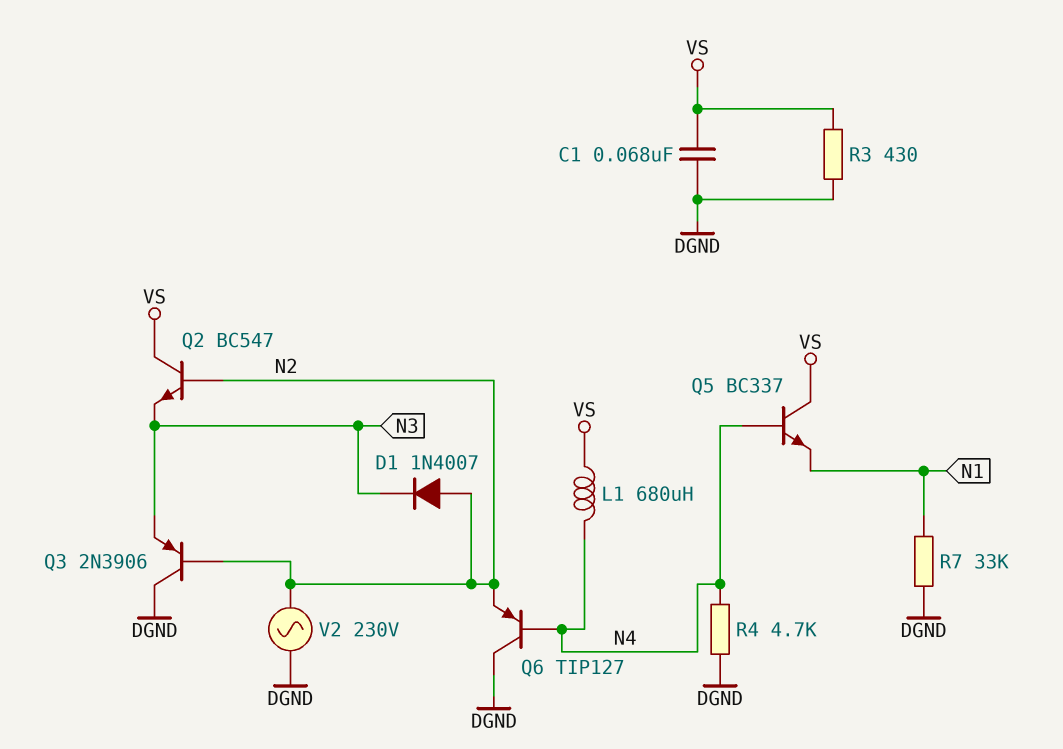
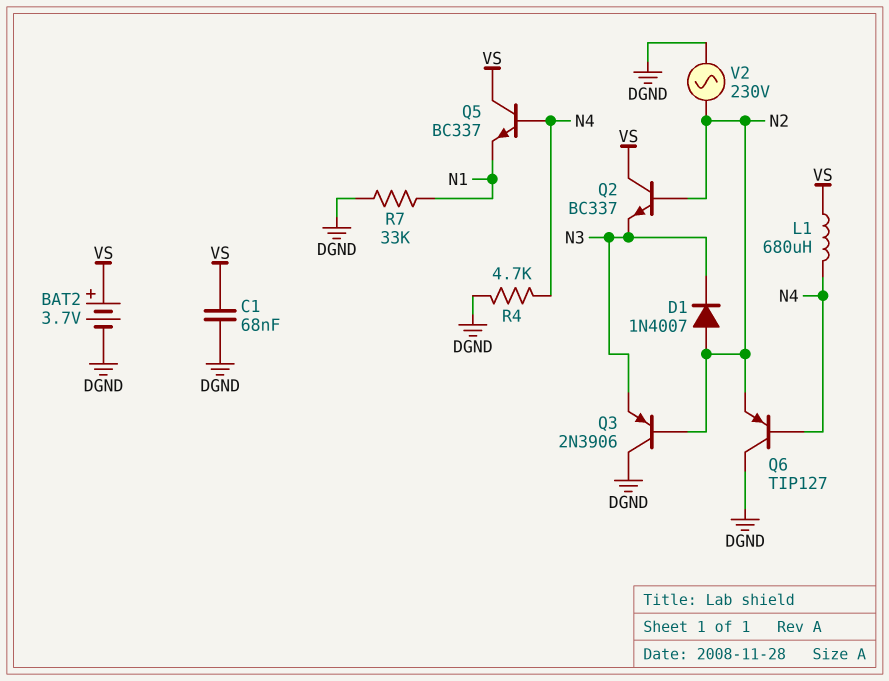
BAT2: none -> 3.7V (plus VS, minus DGND)
Q2: NPN BC547 (B N2, C VS, E N3) -> NPN BC337 (B N2, C VS, E N3)
R3: 430 (DGND, VS) -> none

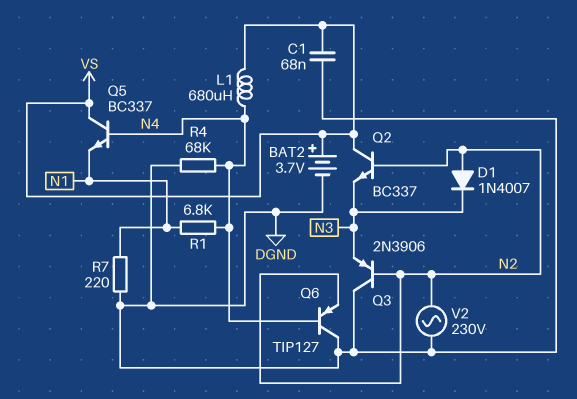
R1: none -> 6.8k (N1, N4)
R4: 4.7k (DGND, N4) -> 68k (DGND, N4)
R7: 33k (DGND, N1) -> 220 (DGND, N1)

